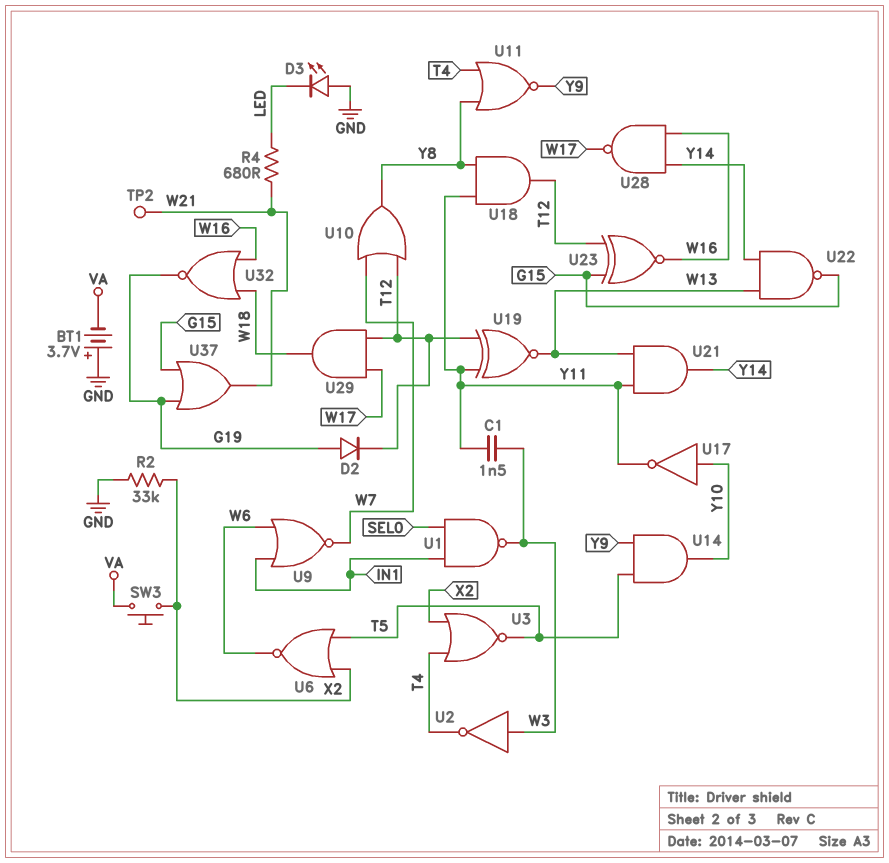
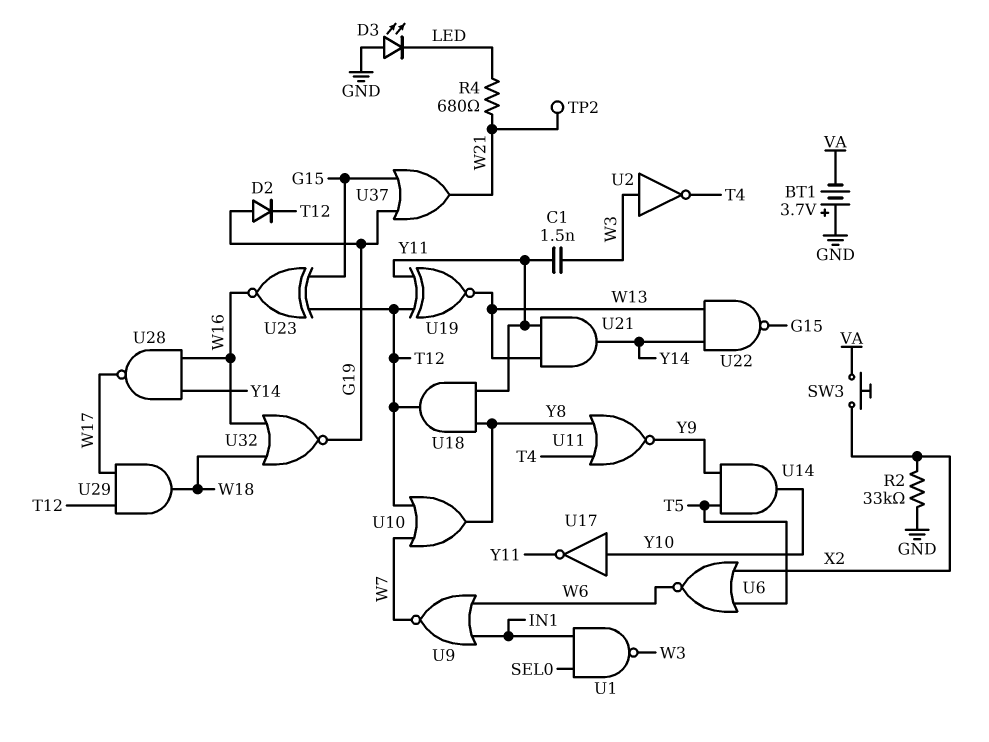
U3: NOR (in T4, in X2, out T5) -> none

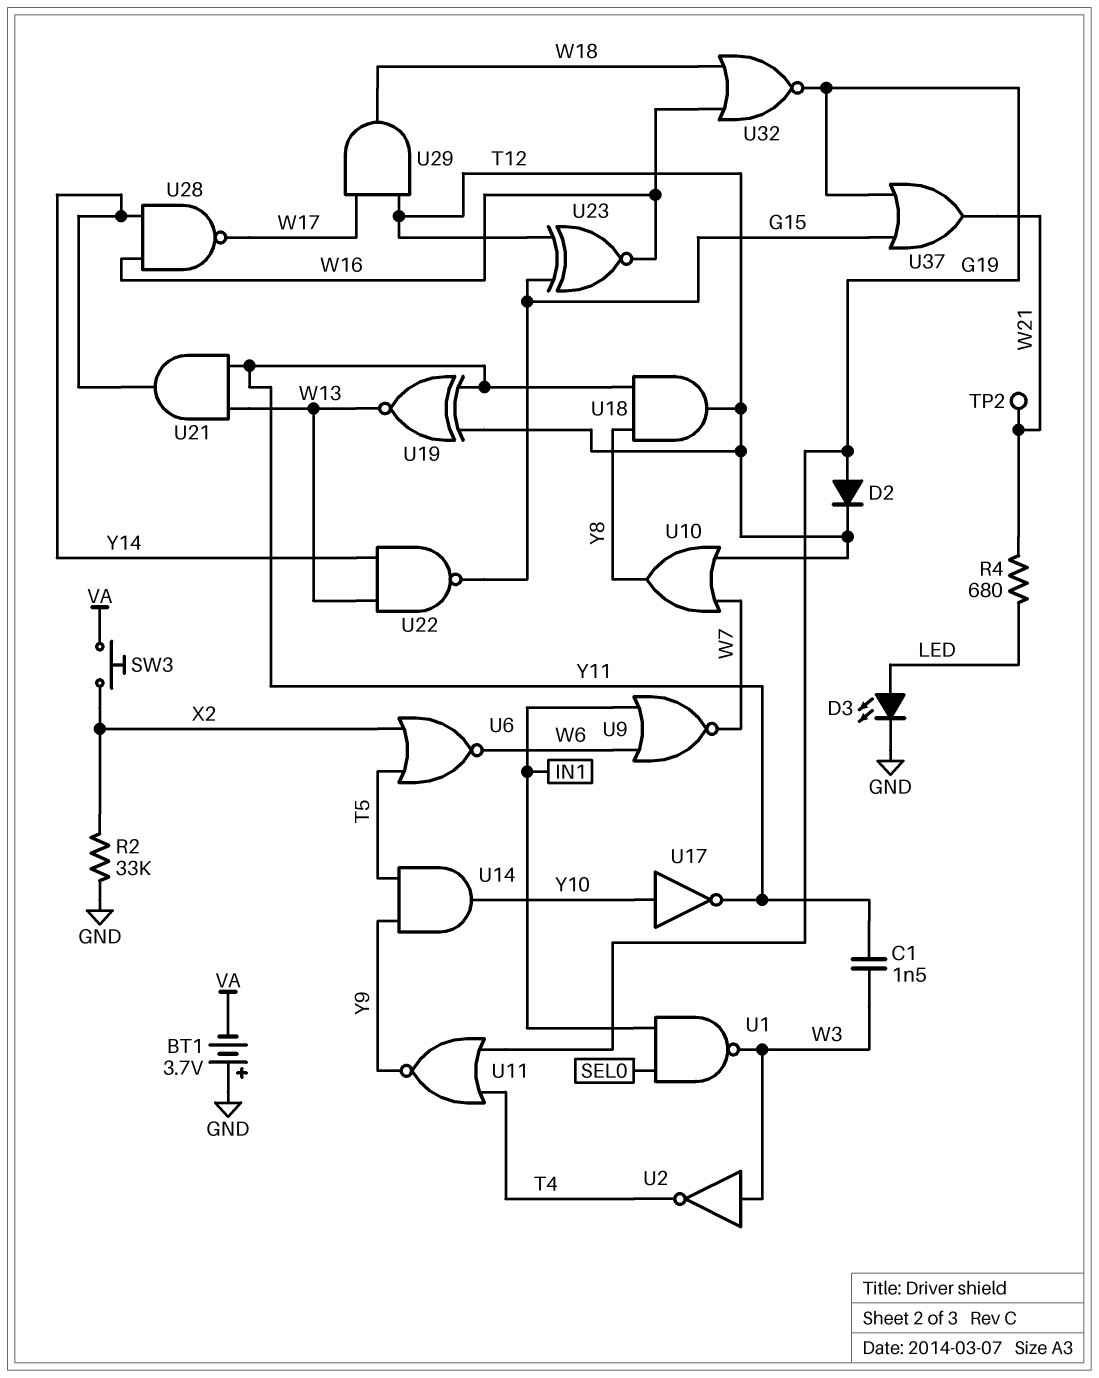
D3: LED (A GND, K LED) -> LED (A LED, K GND)
U11: NOR (in T4, in Y8, out Y9) -> NOR (in G19, in T4, out Y9)

